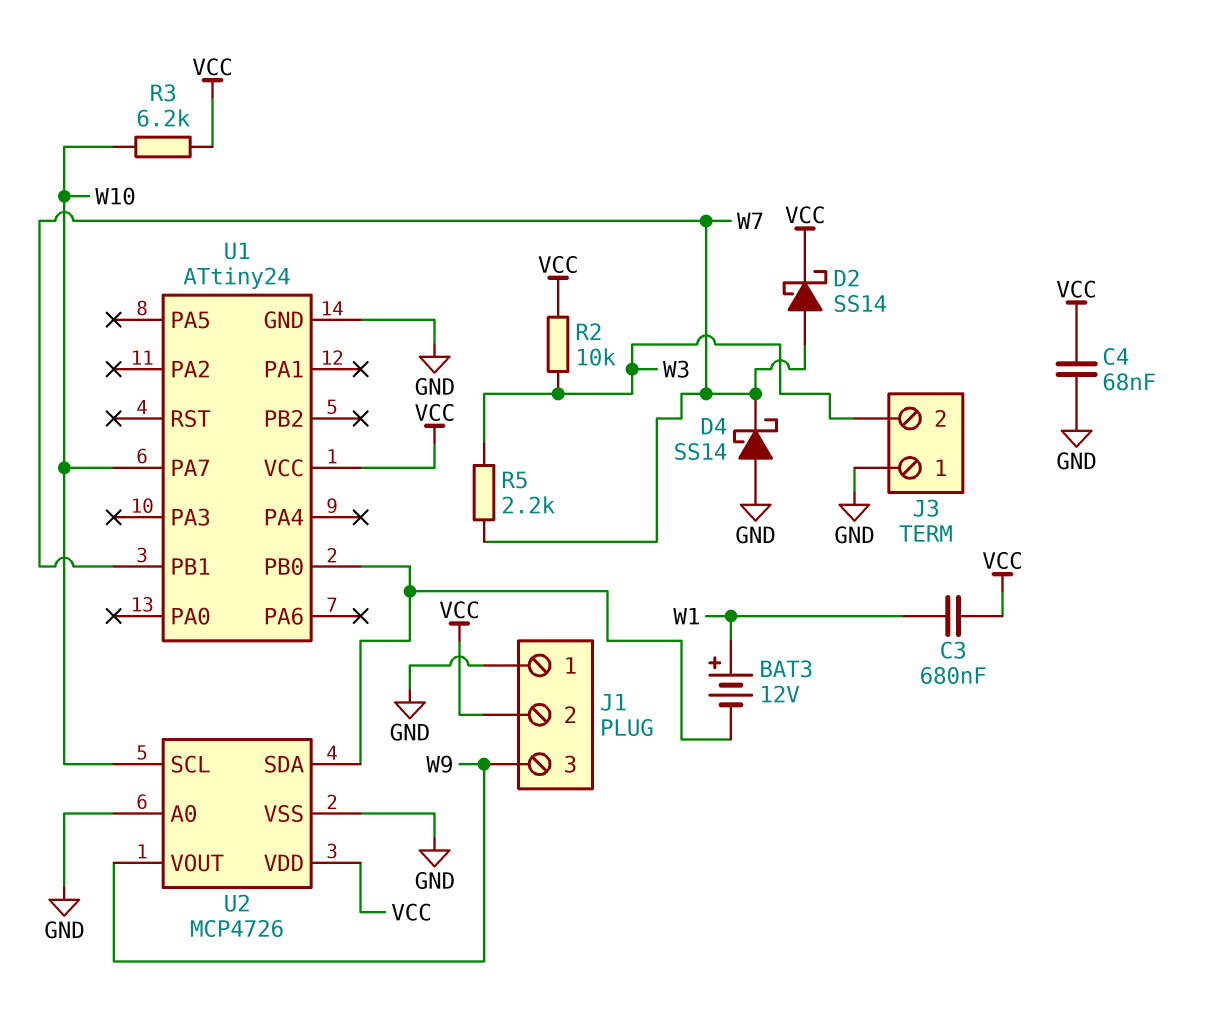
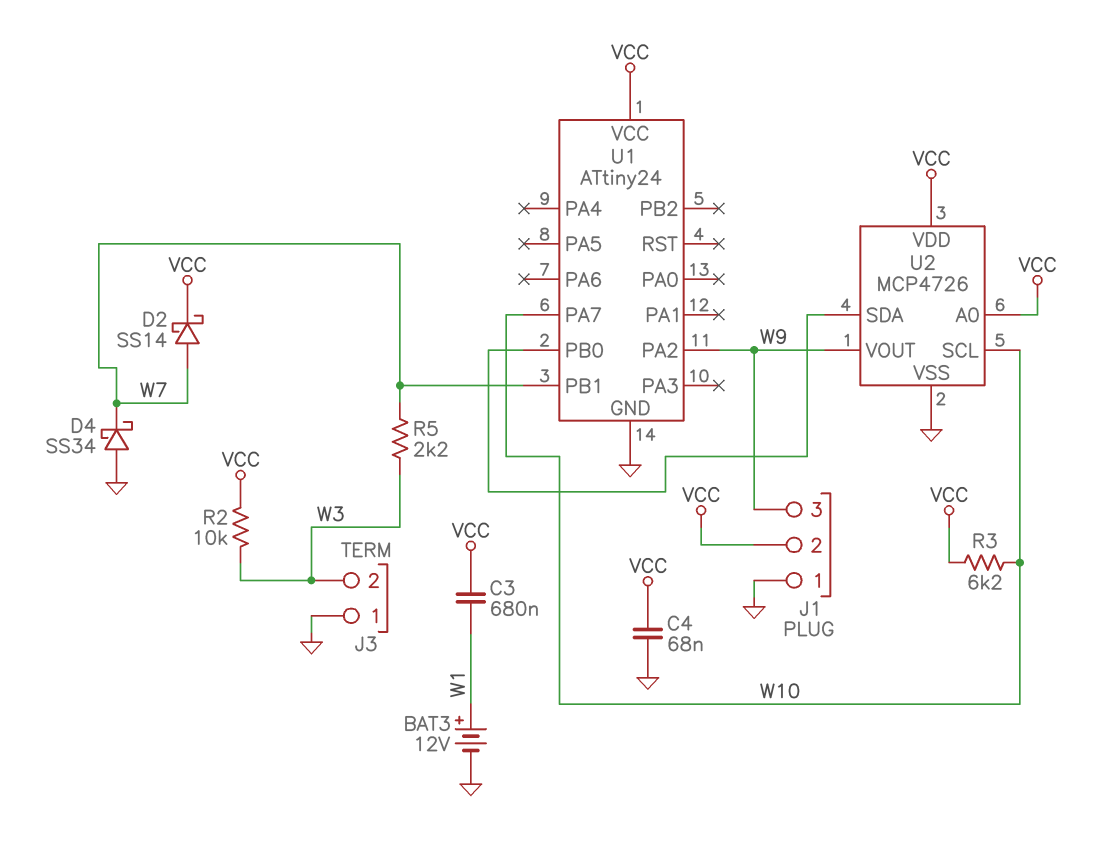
BAT3: 12V (plus W1, minus U1/PB0) -> 12V (plus W1, minus GND)
D4: schottky SS14 (A GND, K W7) -> schottky SS34 (A GND, K W7)
U1 pin PA2: none -> W9
U2 pin A0: GND -> VCC

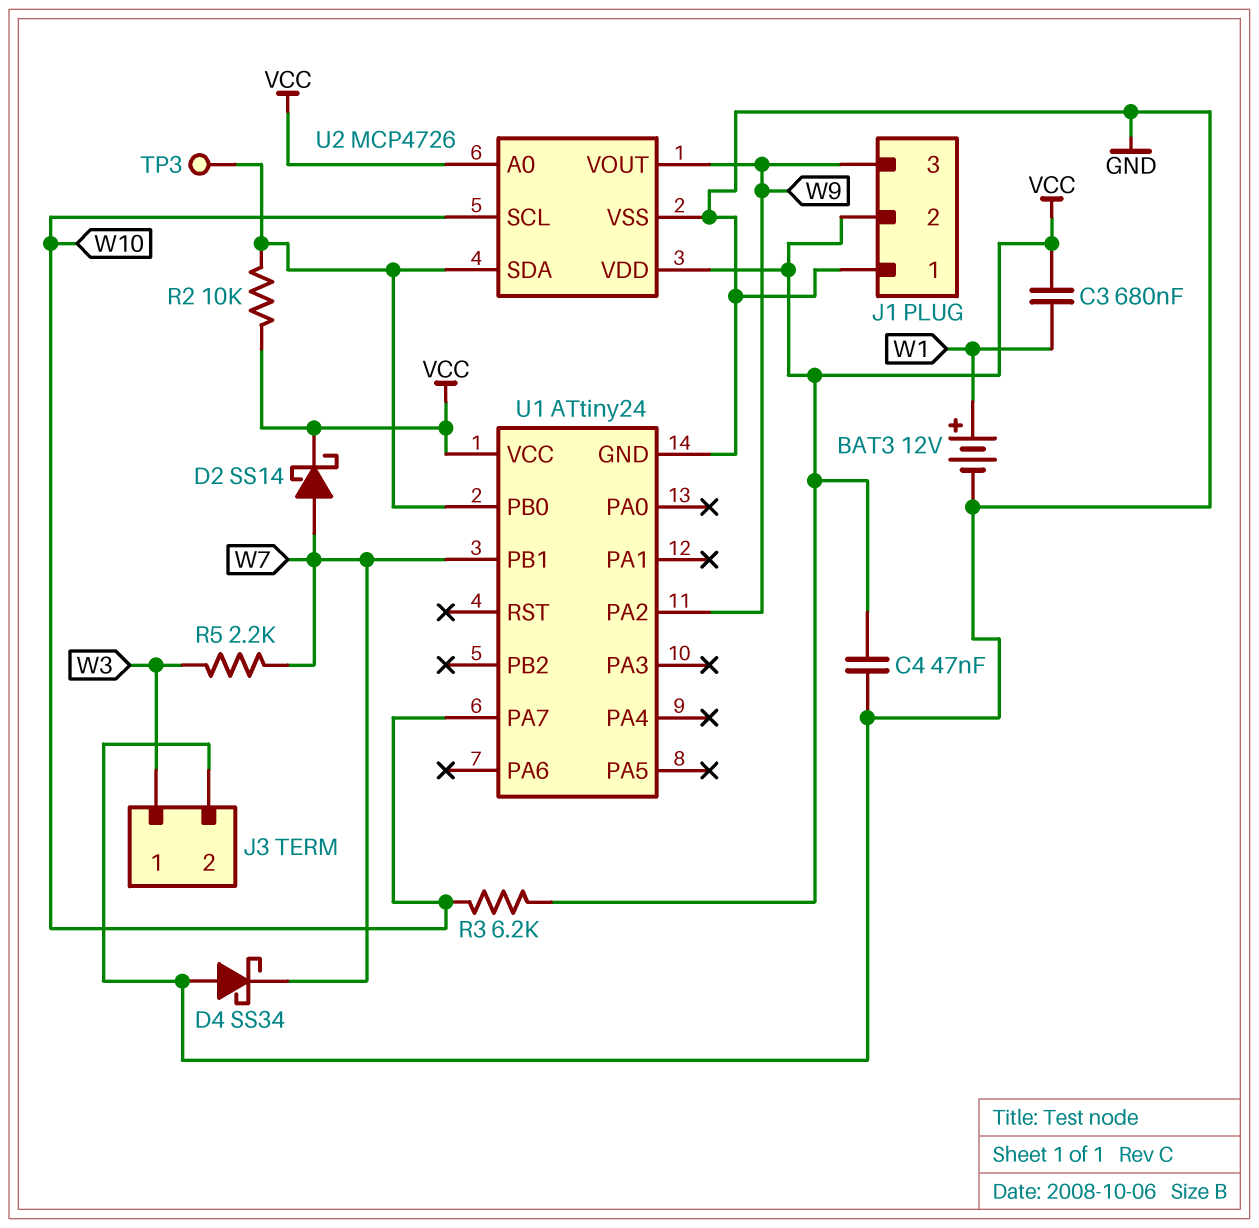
C4: 68nF (GND, VCC) -> 47nF (GND, VCC)
J3 pin 1: GND -> W3
J3 pin 2: W3 -> GND
R2: 10k (VCC, W3) -> 10k (U1/PB0, VCC)
TP3: none -> test point (U1/PB0)

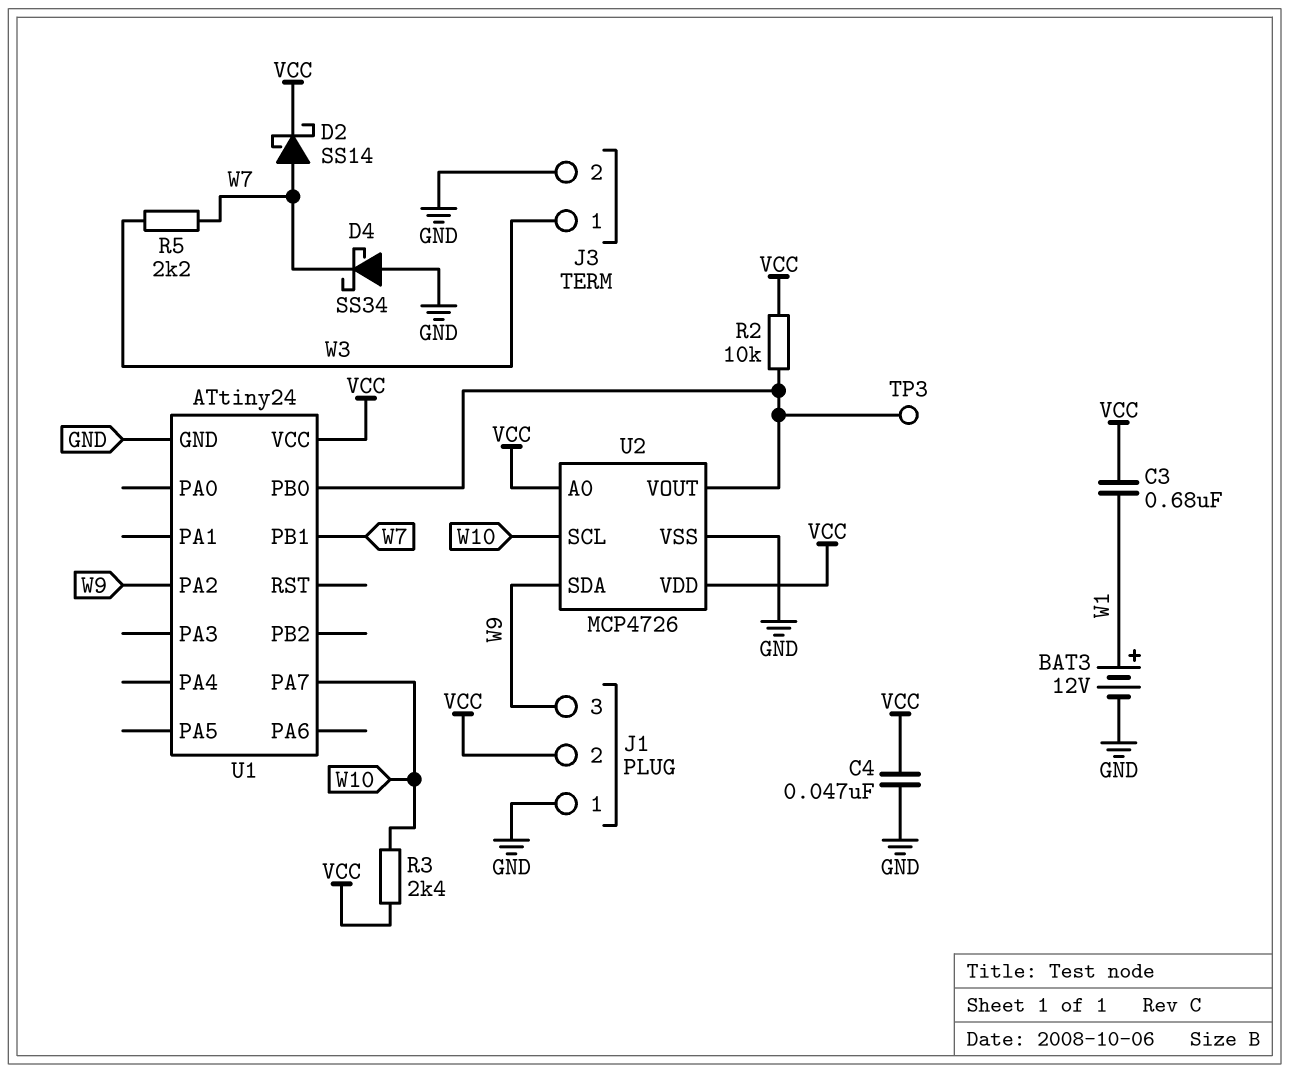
R3: 6.2k (VCC, W10) -> 2.4k (VCC, W10)
U2 pin SDA: U1/PB0 -> W9
U2 pin VOUT: W9 -> U1/PB0

